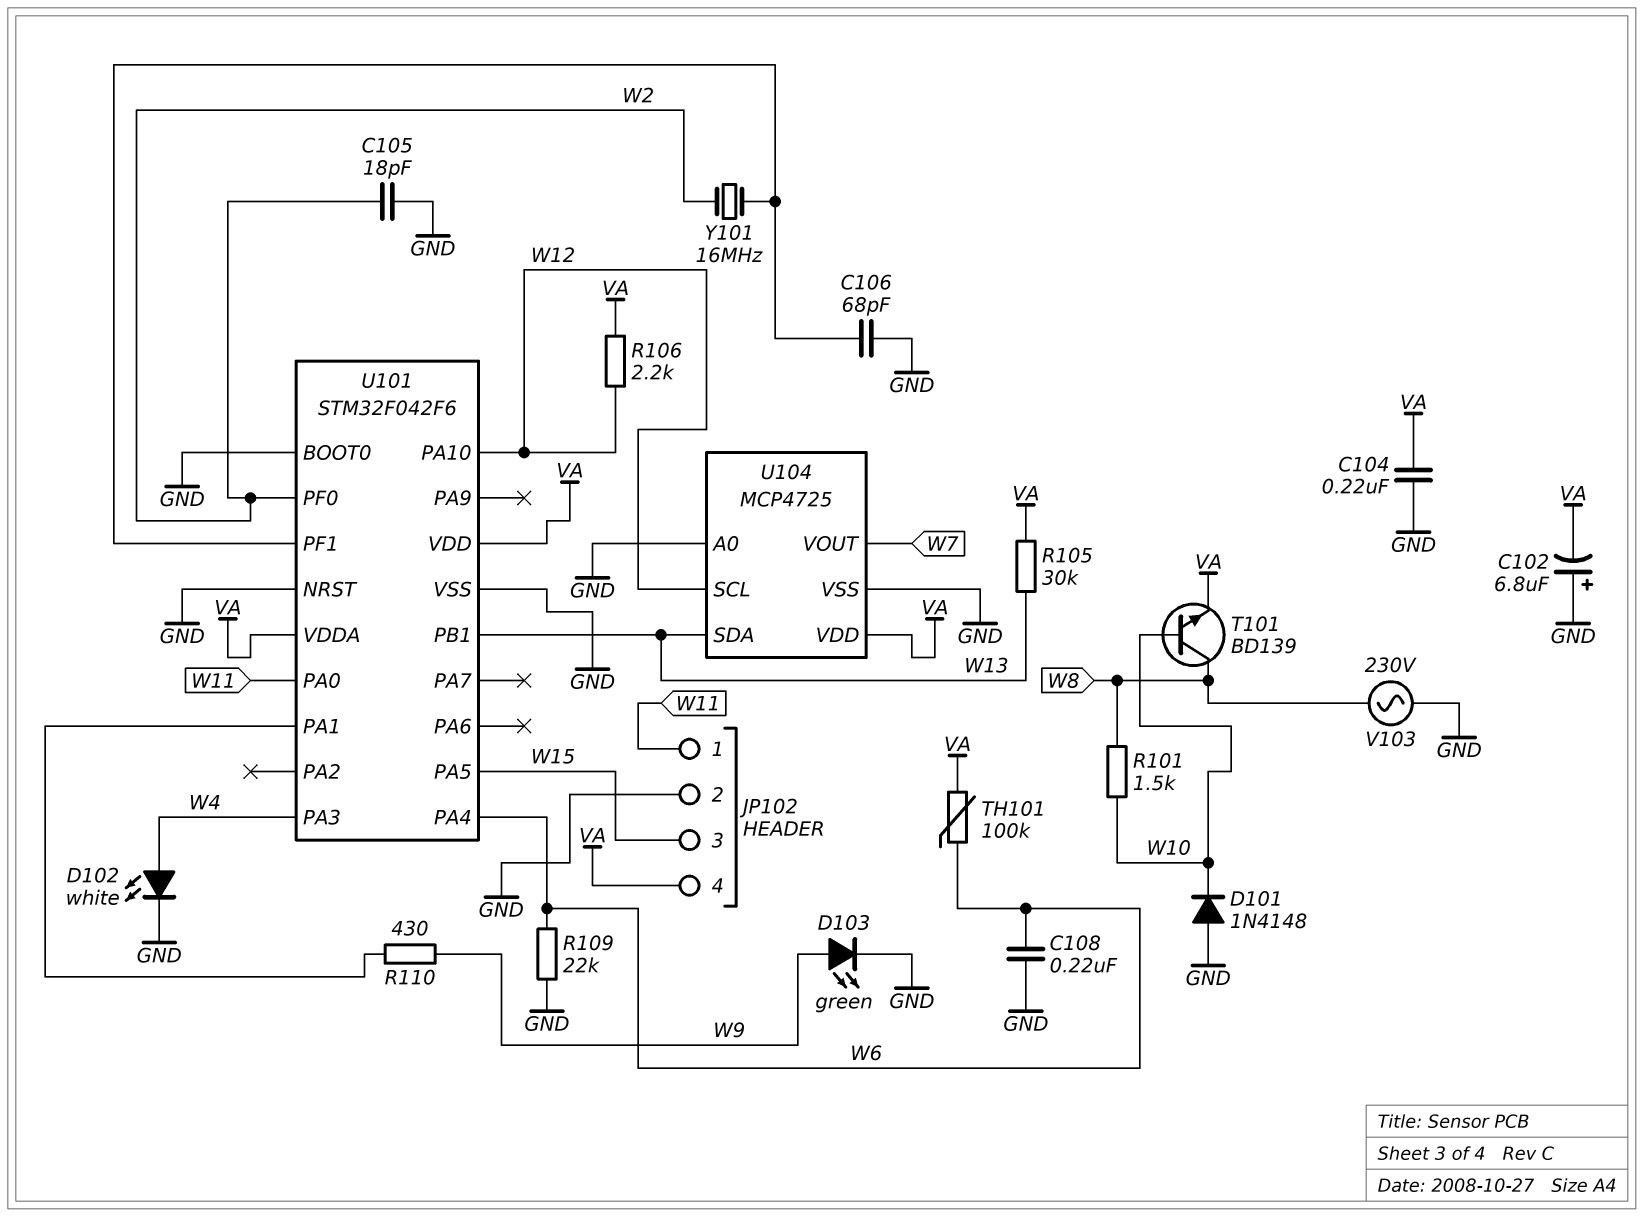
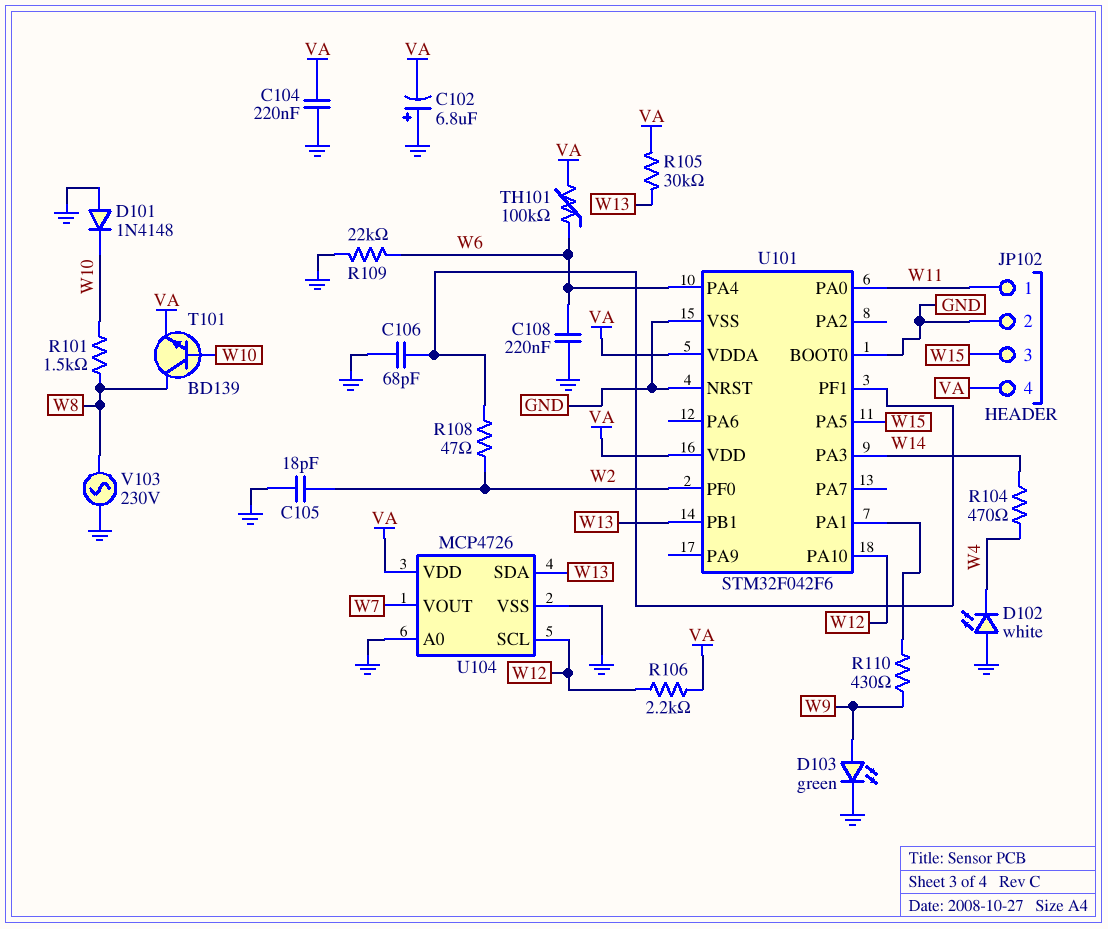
D102: LED white (A W4, K GND) -> LED white (A GND, K W4)
R104: none -> 470 (W4, W14)
R108: none -> 47 (U101/PF1, W2)
U101 pin PA3: W4 -> W14
U104: MCP4725 -> MCP4726
Y101: 16MHz (U101/PF1, W2) -> none

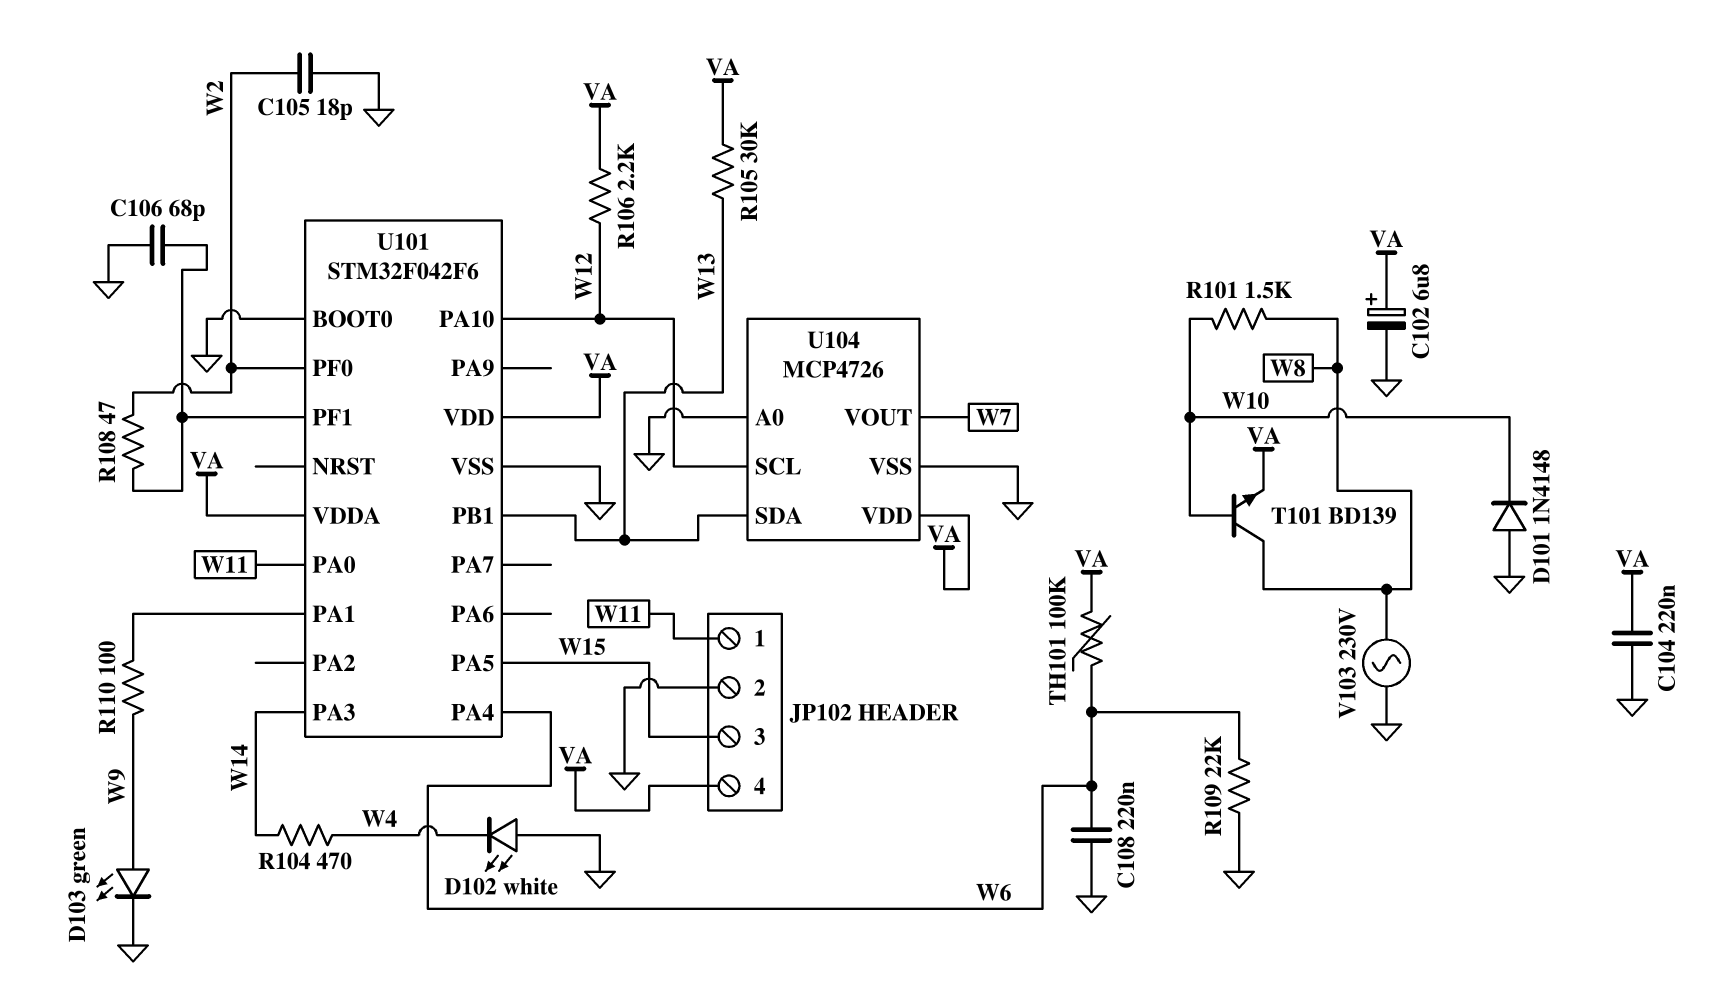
C102: 6.8uF (plus GND, minus VA) -> 6.8uF (plus VA, minus GND)
R110: 430 (U101/PA1, W9) -> 100 (U101/PA1, W9)
U101 pin NRST: GND -> none

